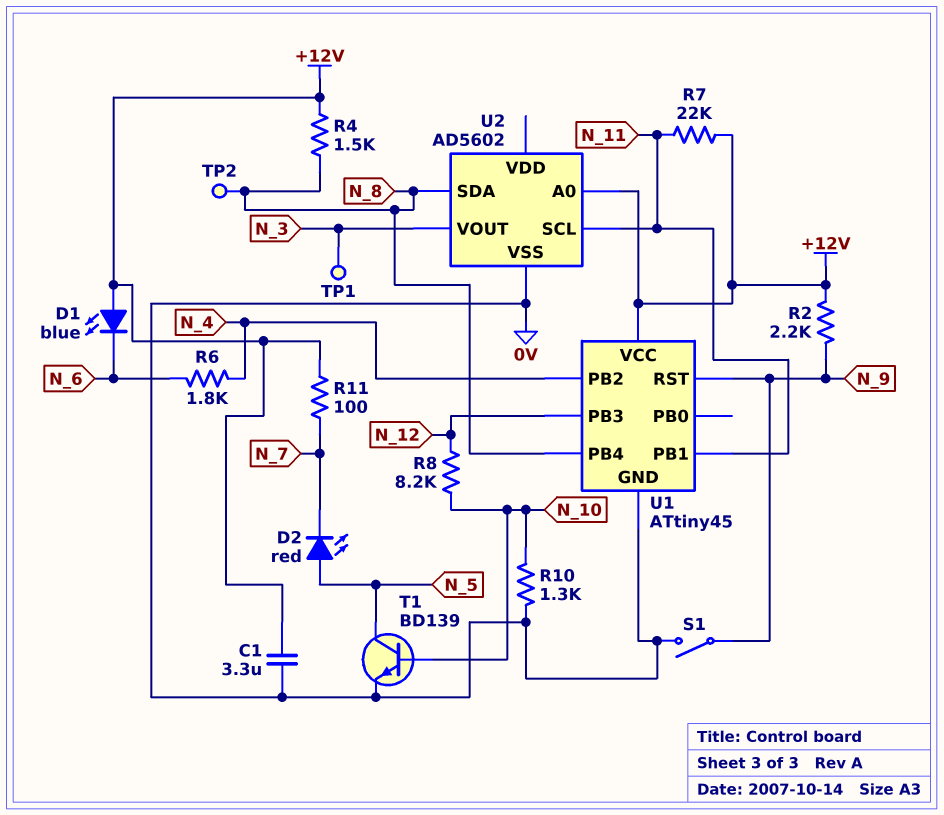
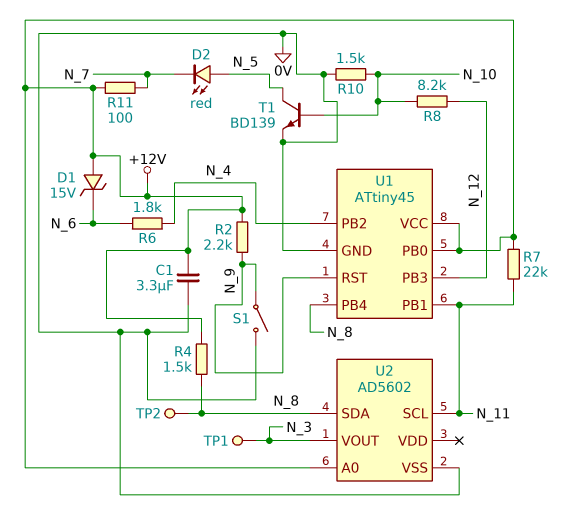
D1: LED blue (A +12V, K N_6) -> zener 15V (A +12V, K N_6)
R10: 1.3k (0V, N_10) -> 1.5k (0V, N_10)
U1 pin PB0: none -> +12V

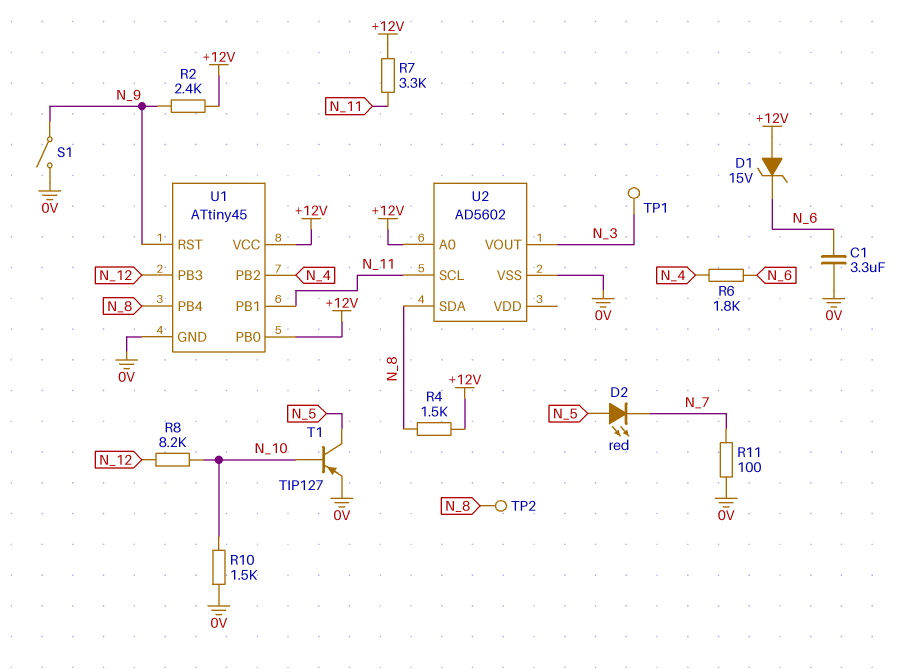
C1: 3.3uF (+12V, 0V) -> 3.3uF (0V, N_6)
R2: 2.2k (+12V, N_9) -> 2.4k (+12V, N_9)
R7: 22k (+12V, N_11) -> 3.3k (+12V, N_11)
R11: 100 (+12V, N_7) -> 100 (0V, N_7)
T1: NPN BD139 (B N_10, C N_5, E 0V) -> PNP TIP127 (B N_10, C N_5, E 0V)

